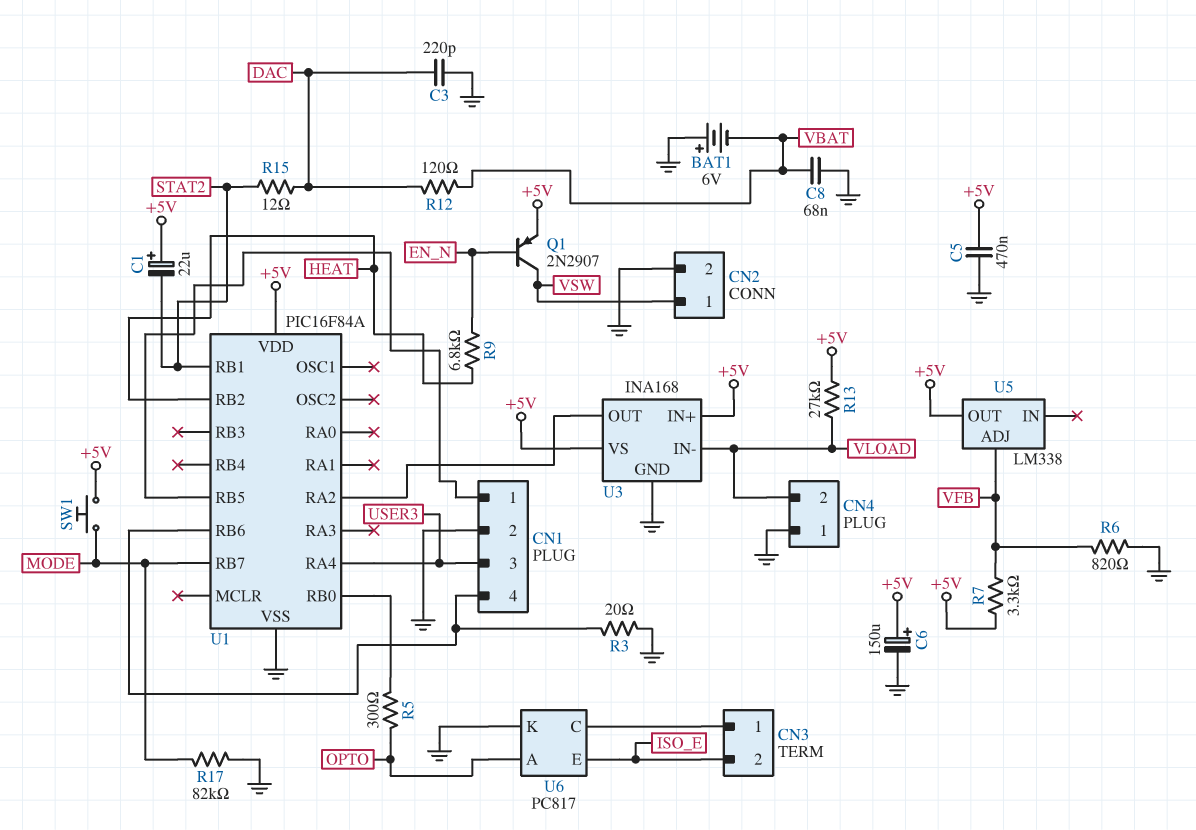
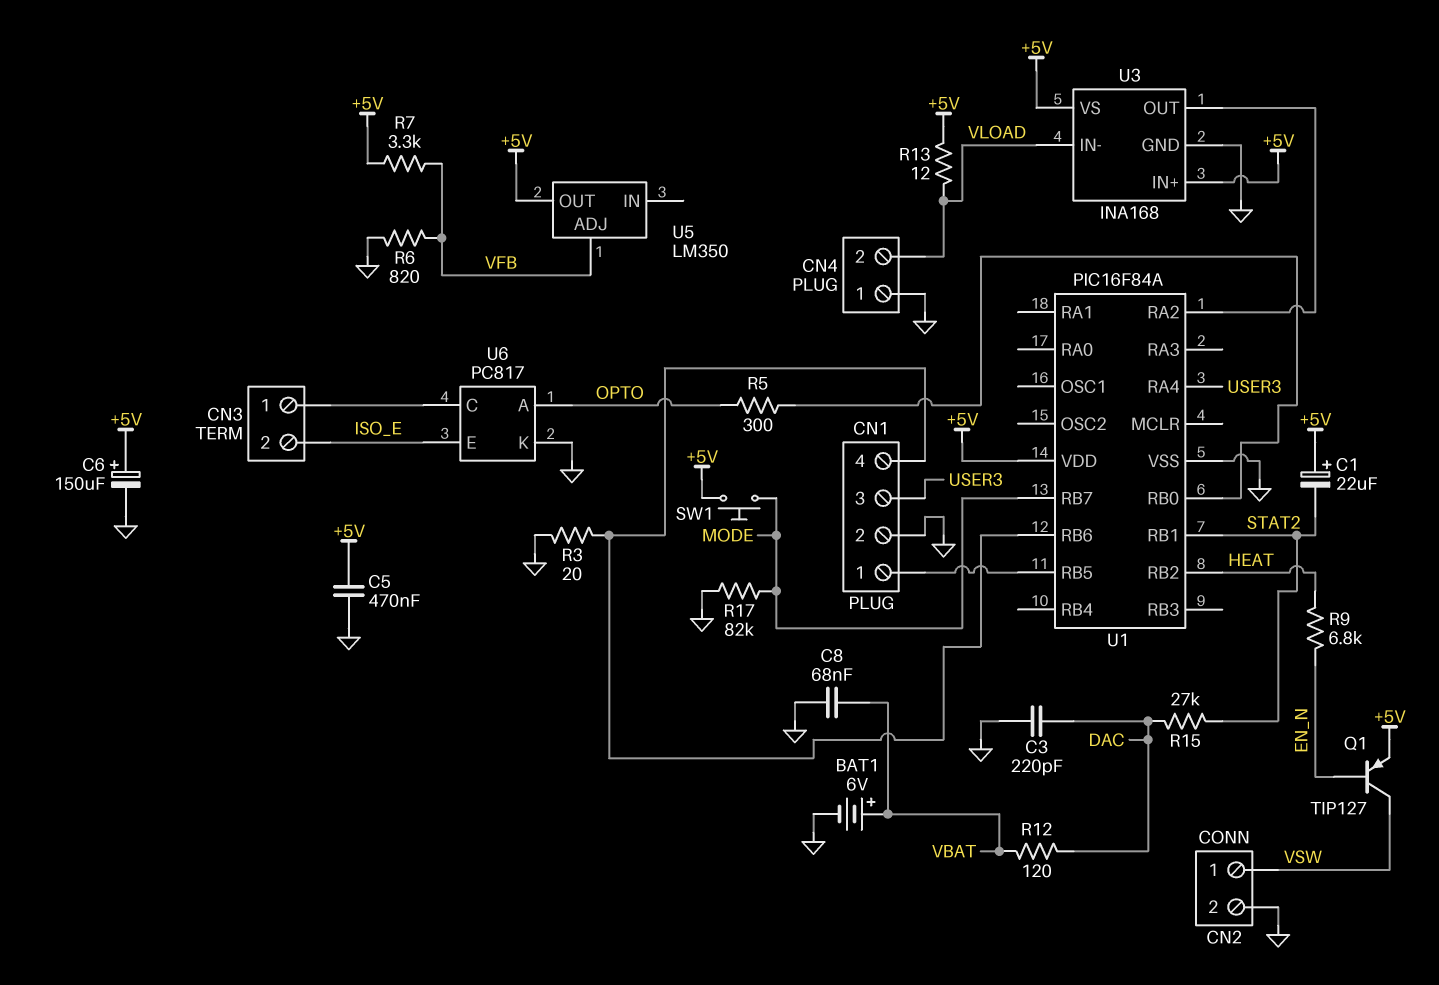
BAT1: 6V (plus GND, minus VBAT) -> 6V (plus VBAT, minus GND)
Q1: PNP 2N2907 (B EN_N, C VSW, E +5V) -> PNP TIP127 (B EN_N, C VSW, E +5V)
R13: 27k (+5V, VLOAD) -> 12 (+5V, VLOAD)
R15: 12 (DAC, STAT2) -> 27k (DAC, STAT2)
U5: LM338 -> LM350

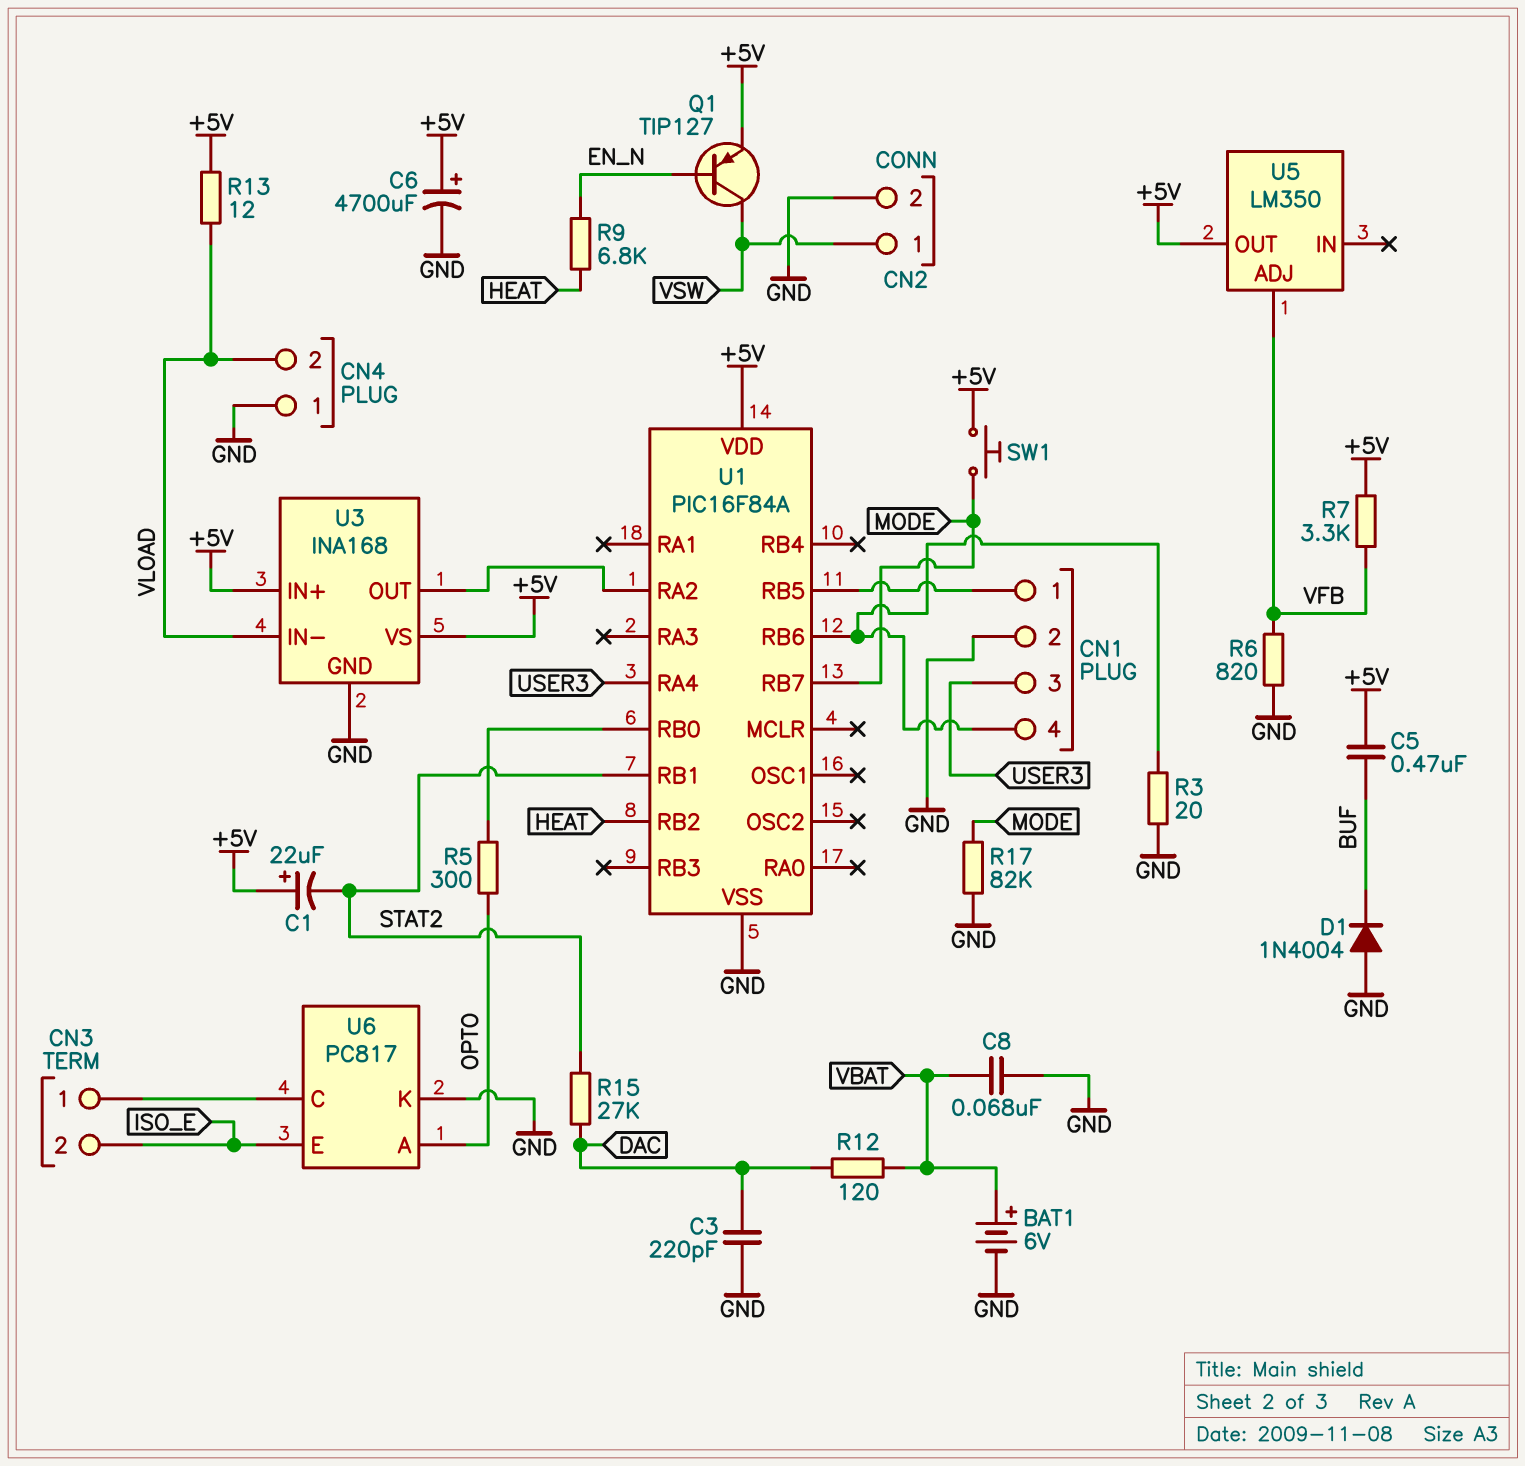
C5: 470nF (+5V, GND) -> 470nF (+5V, BUF)
C6: 150uF (plus +5V, minus GND) -> 4700uF (plus +5V, minus GND)
D1: none -> diode 1N4004 (A GND, K BUF)

